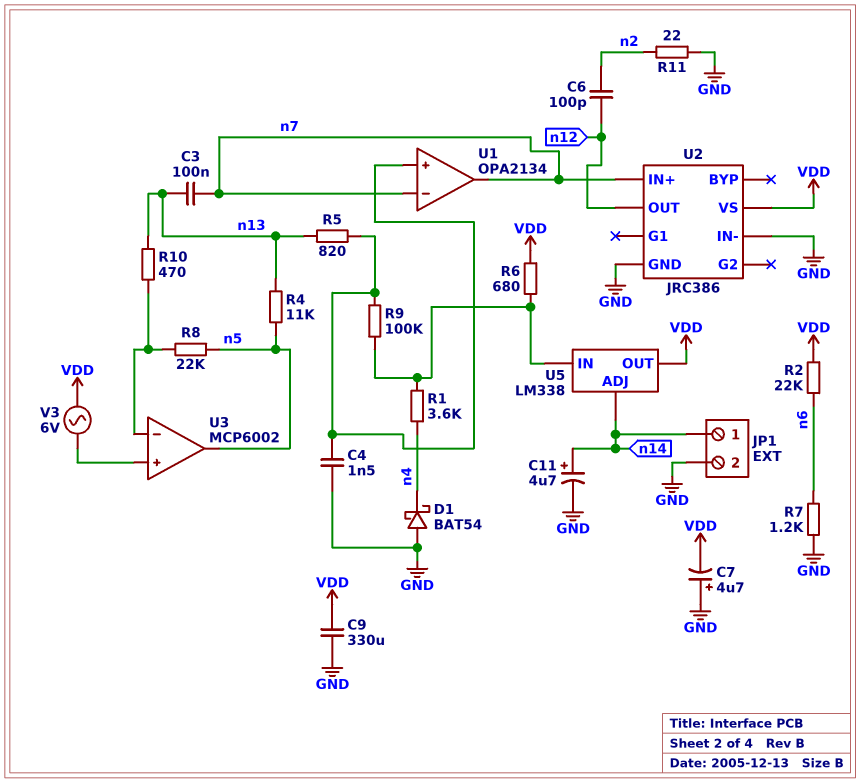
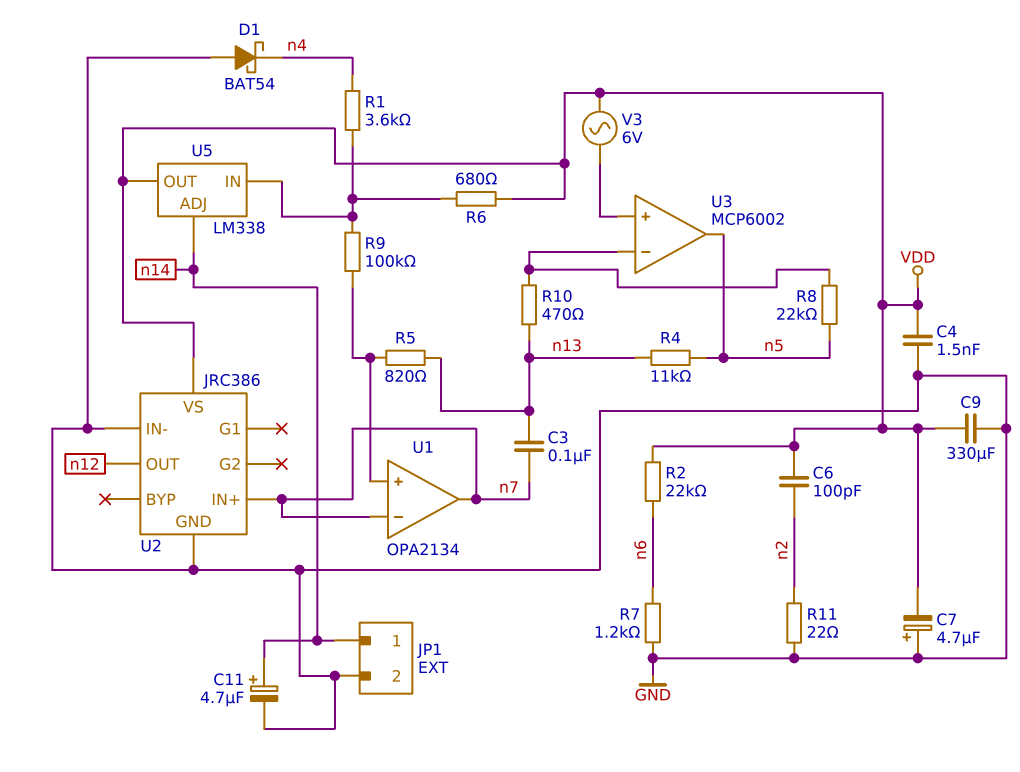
C4: 1.5nF (GND, U1/in+) -> 1.5nF (GND, VDD)
C6: 100pF (n2, n12) -> 100pF (VDD, n2)

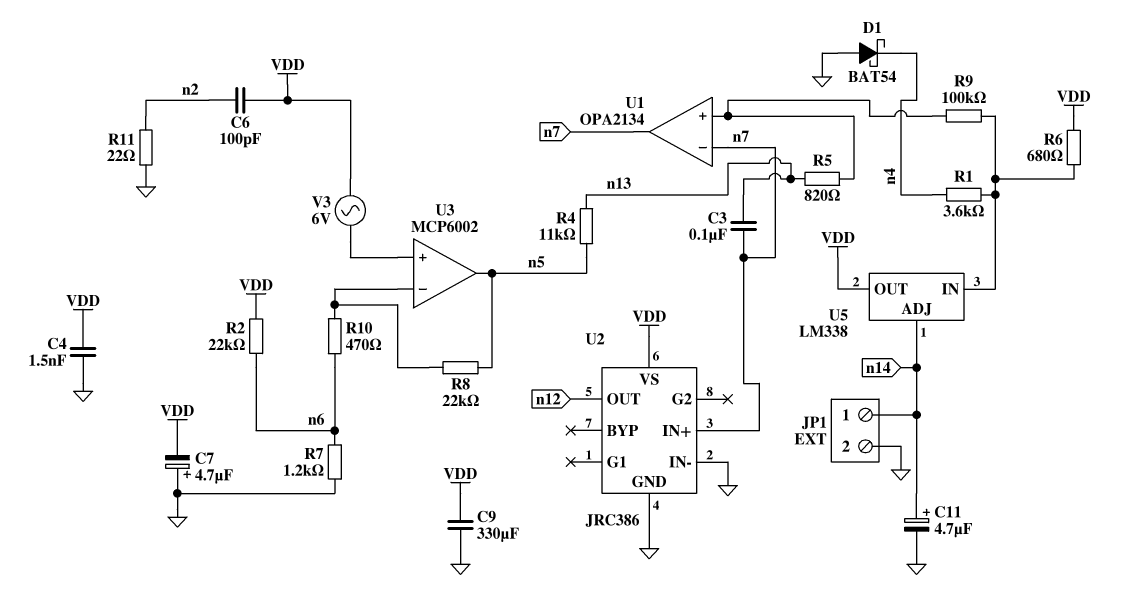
R10: 470 (U3/in-, n13) -> 470 (U3/in-, n6)

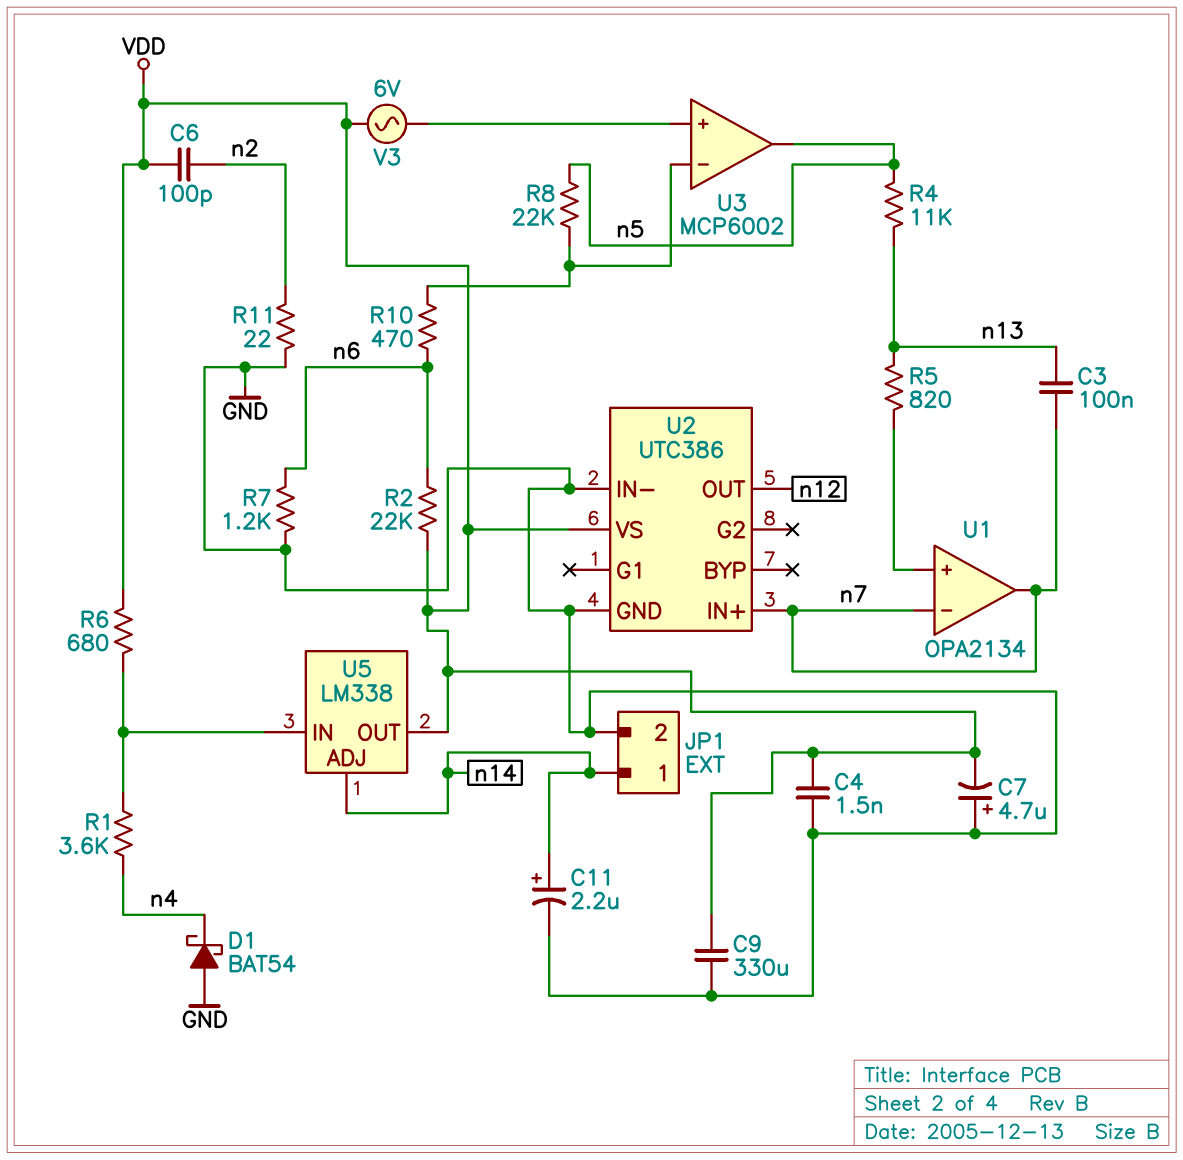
C11: 4.7uF (plus n14, minus GND) -> 2.2uF (plus n14, minus GND)
R9: 100k (U1/in+, U5/IN) -> none
U2: JRC386 -> UTC386

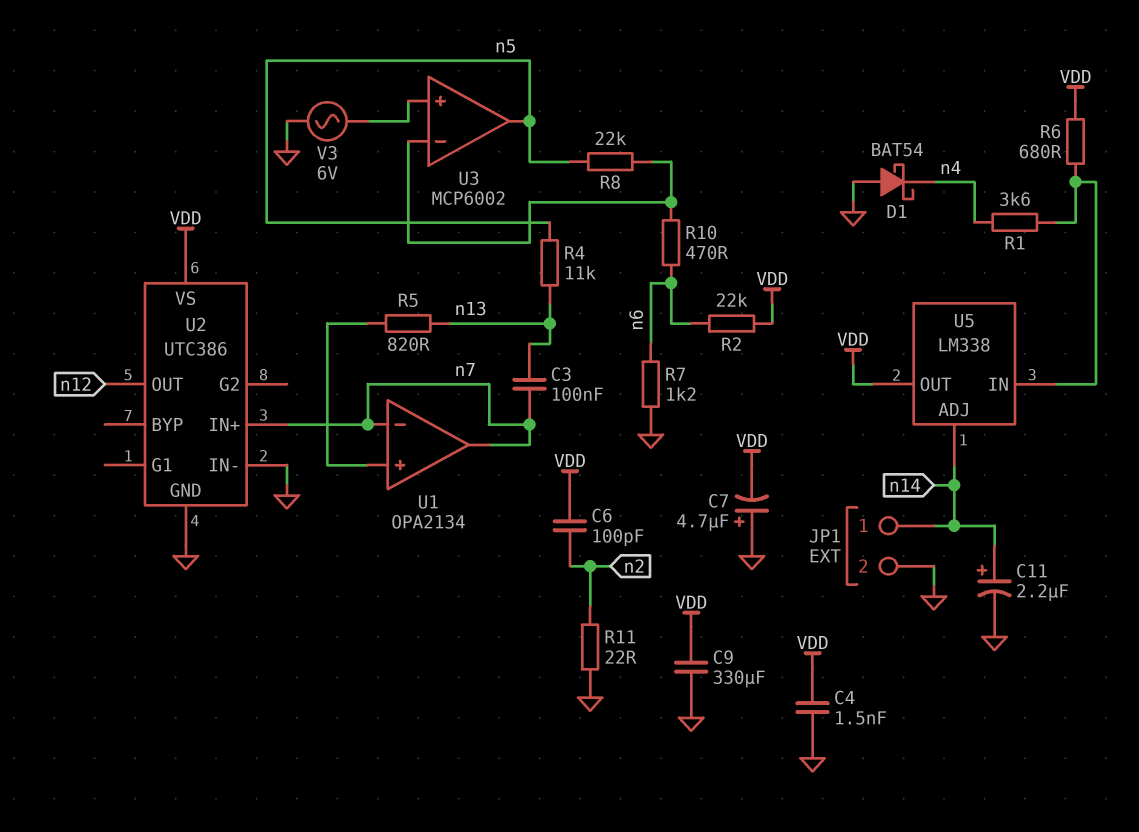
V3: AC 6V (U3/in+, VDD) -> AC 6V (GND, U3/in+)

